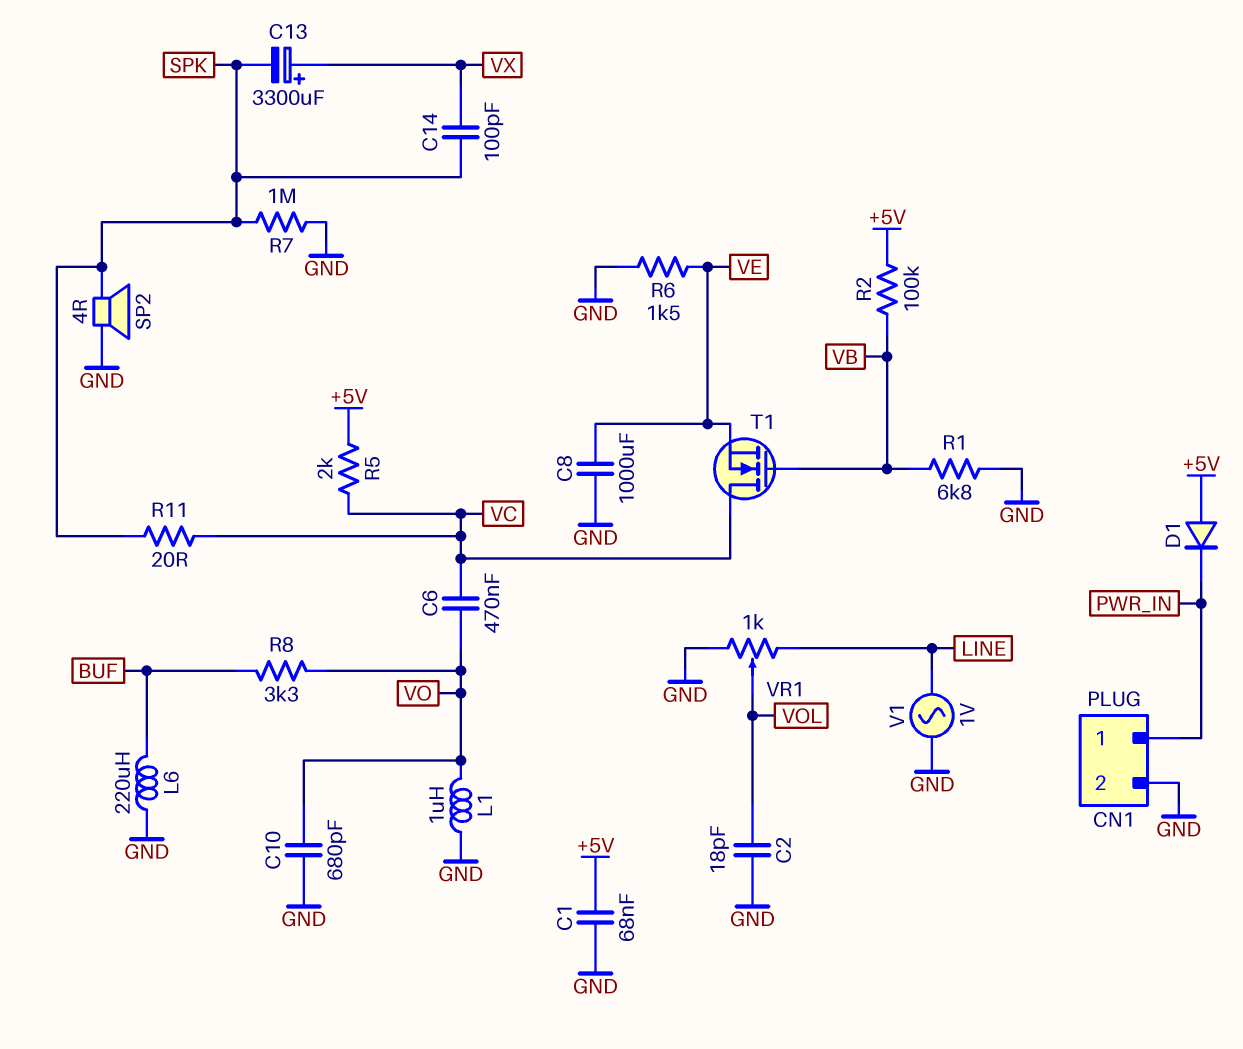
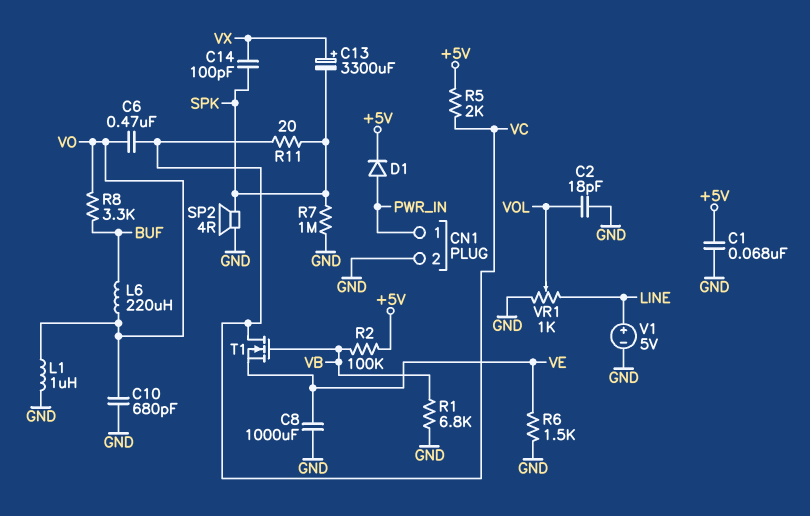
D1: diode (A +5V, K PWR_IN) -> diode (A PWR_IN, K +5V)
L6: 220uH (BUF, GND) -> 220uH (BUF, VO)
V1: AC 1V (GND, LINE) -> 5V (plus LINE, minus GND)

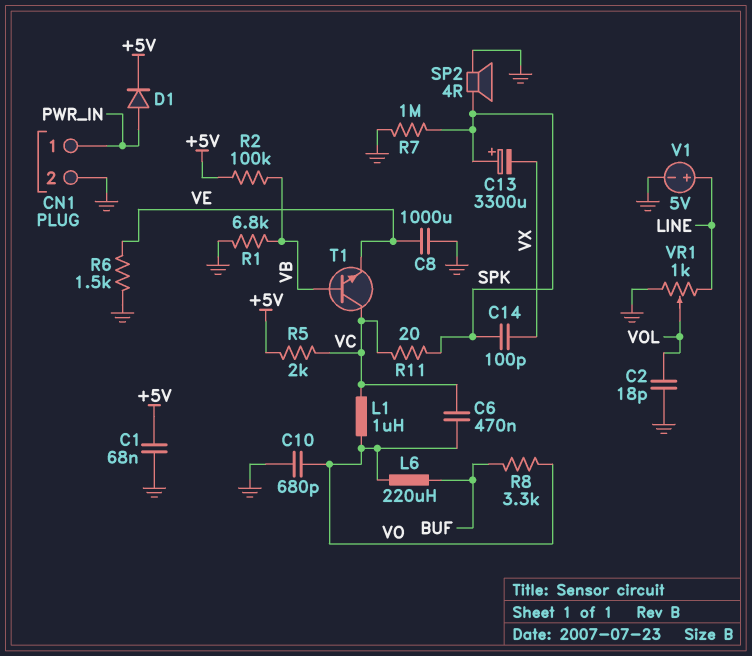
C13: 3300uF (plus VX, minus SPK) -> 3300uF (plus SPK, minus VX)
L1: 1uH (GND, VO) -> 1uH (VC, VO)
T1: NMOS (G VB, D VC, S VE) -> NPN (B VB, C VC, E VE)

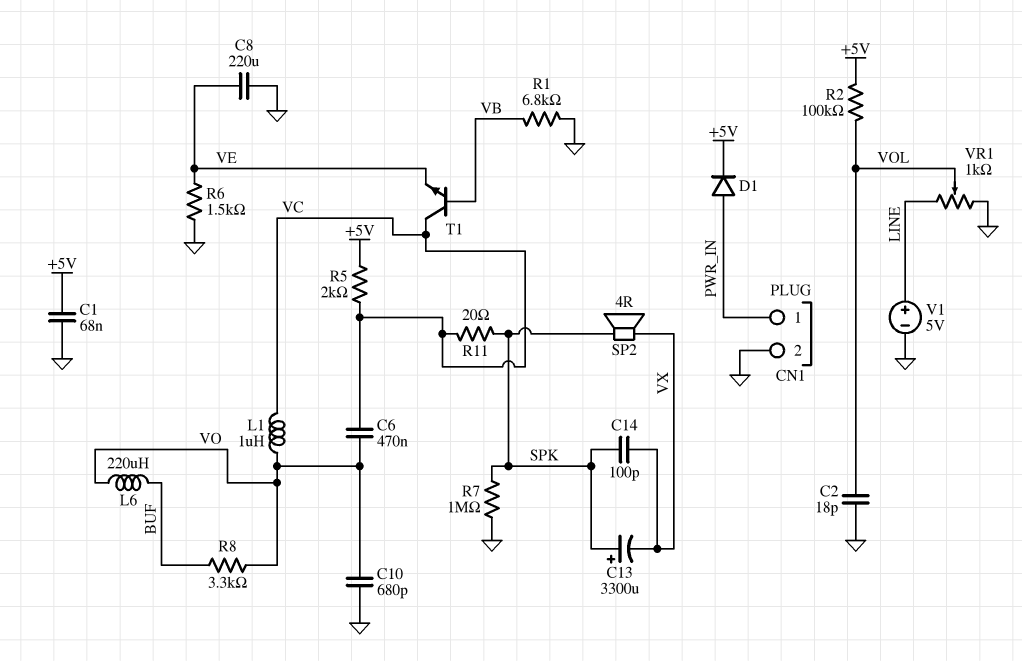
C8: 1000uF (GND, VE) -> 220uF (GND, VE)
R2: 100k (+5V, VB) -> 100k (+5V, VOL)
SP2: speaker 4R (GND, SPK) -> speaker 4R (SPK, VX)

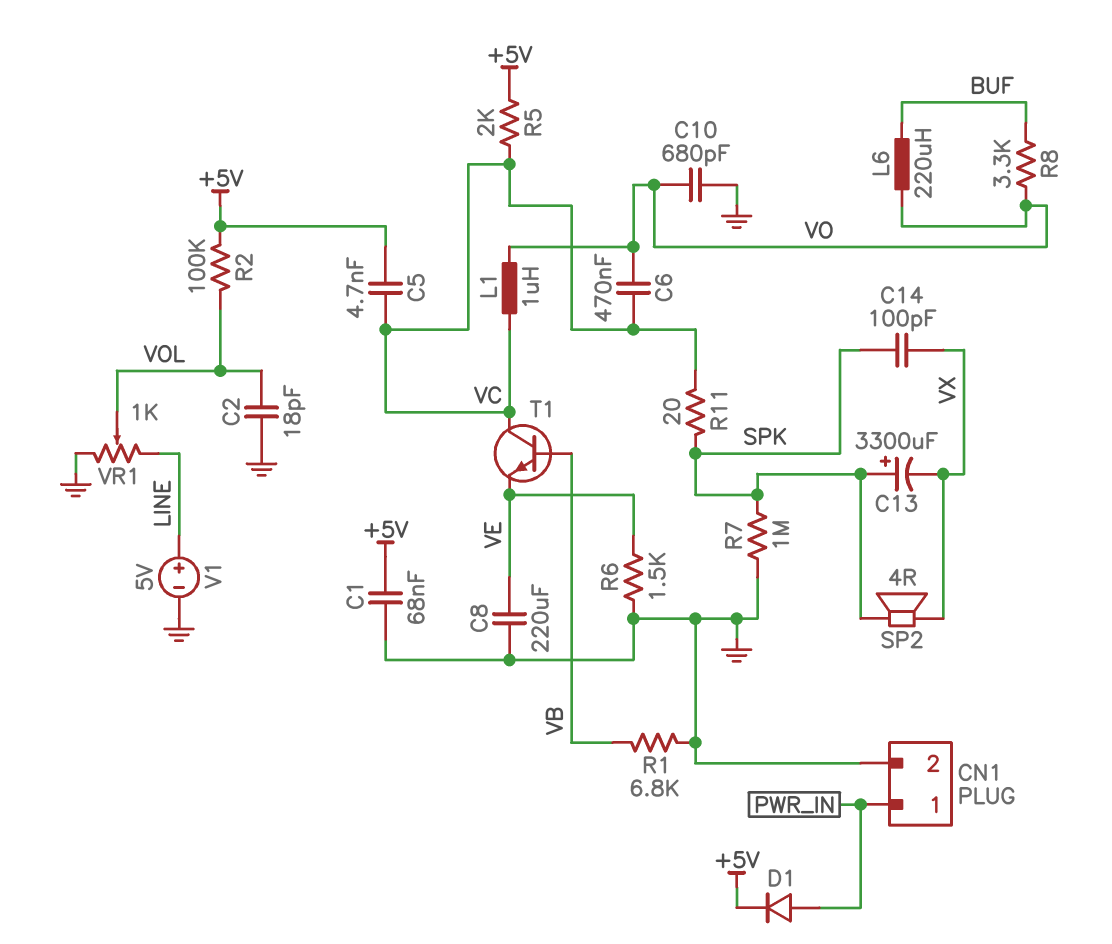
C5: none -> 4.7nF (+5V, VC)

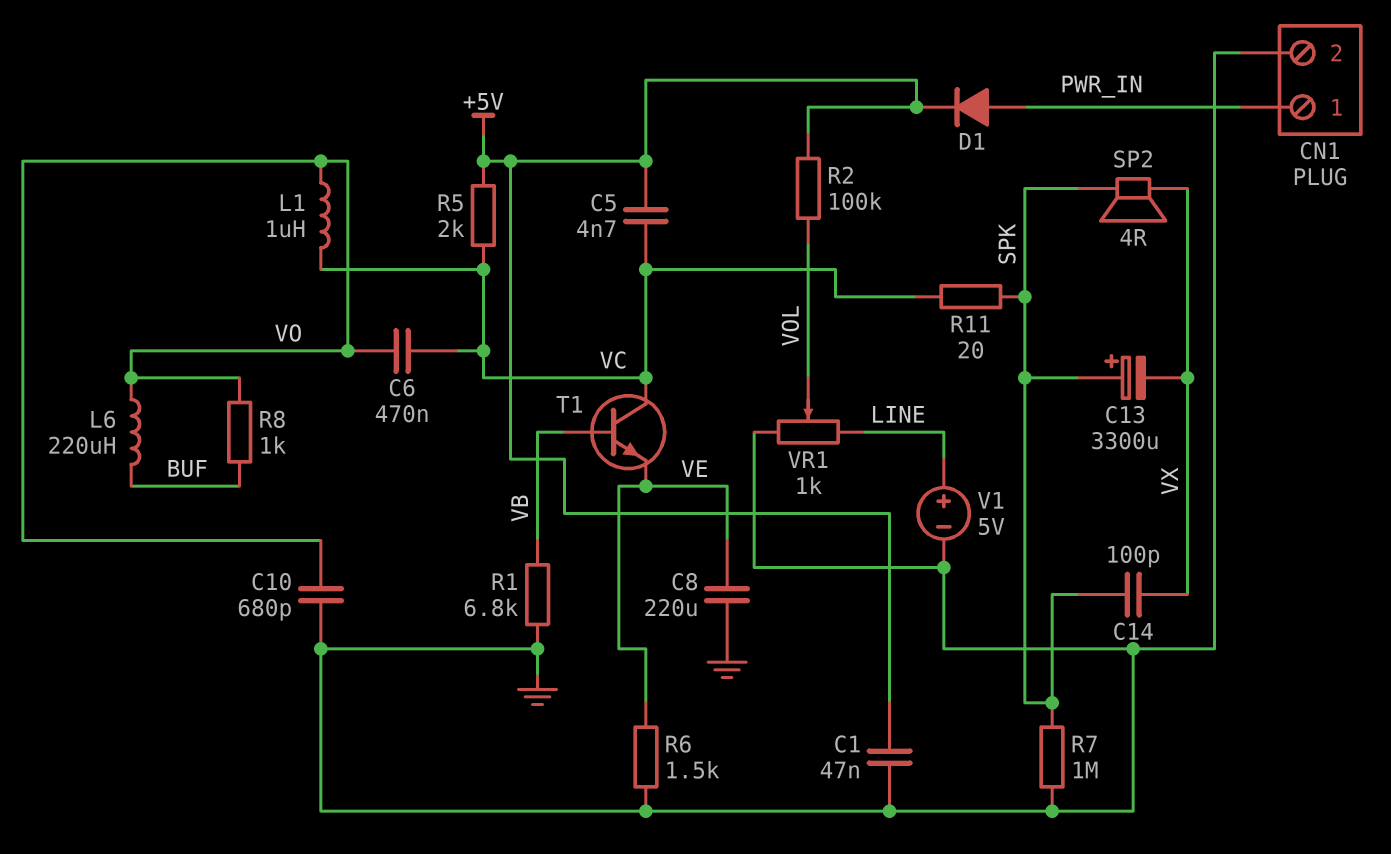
C1: 68nF (+5V, GND) -> 47nF (+5V, GND)
C2: 18pF (GND, VOL) -> none
R8: 3.3k (BUF, VO) -> 1k (BUF, VO)

